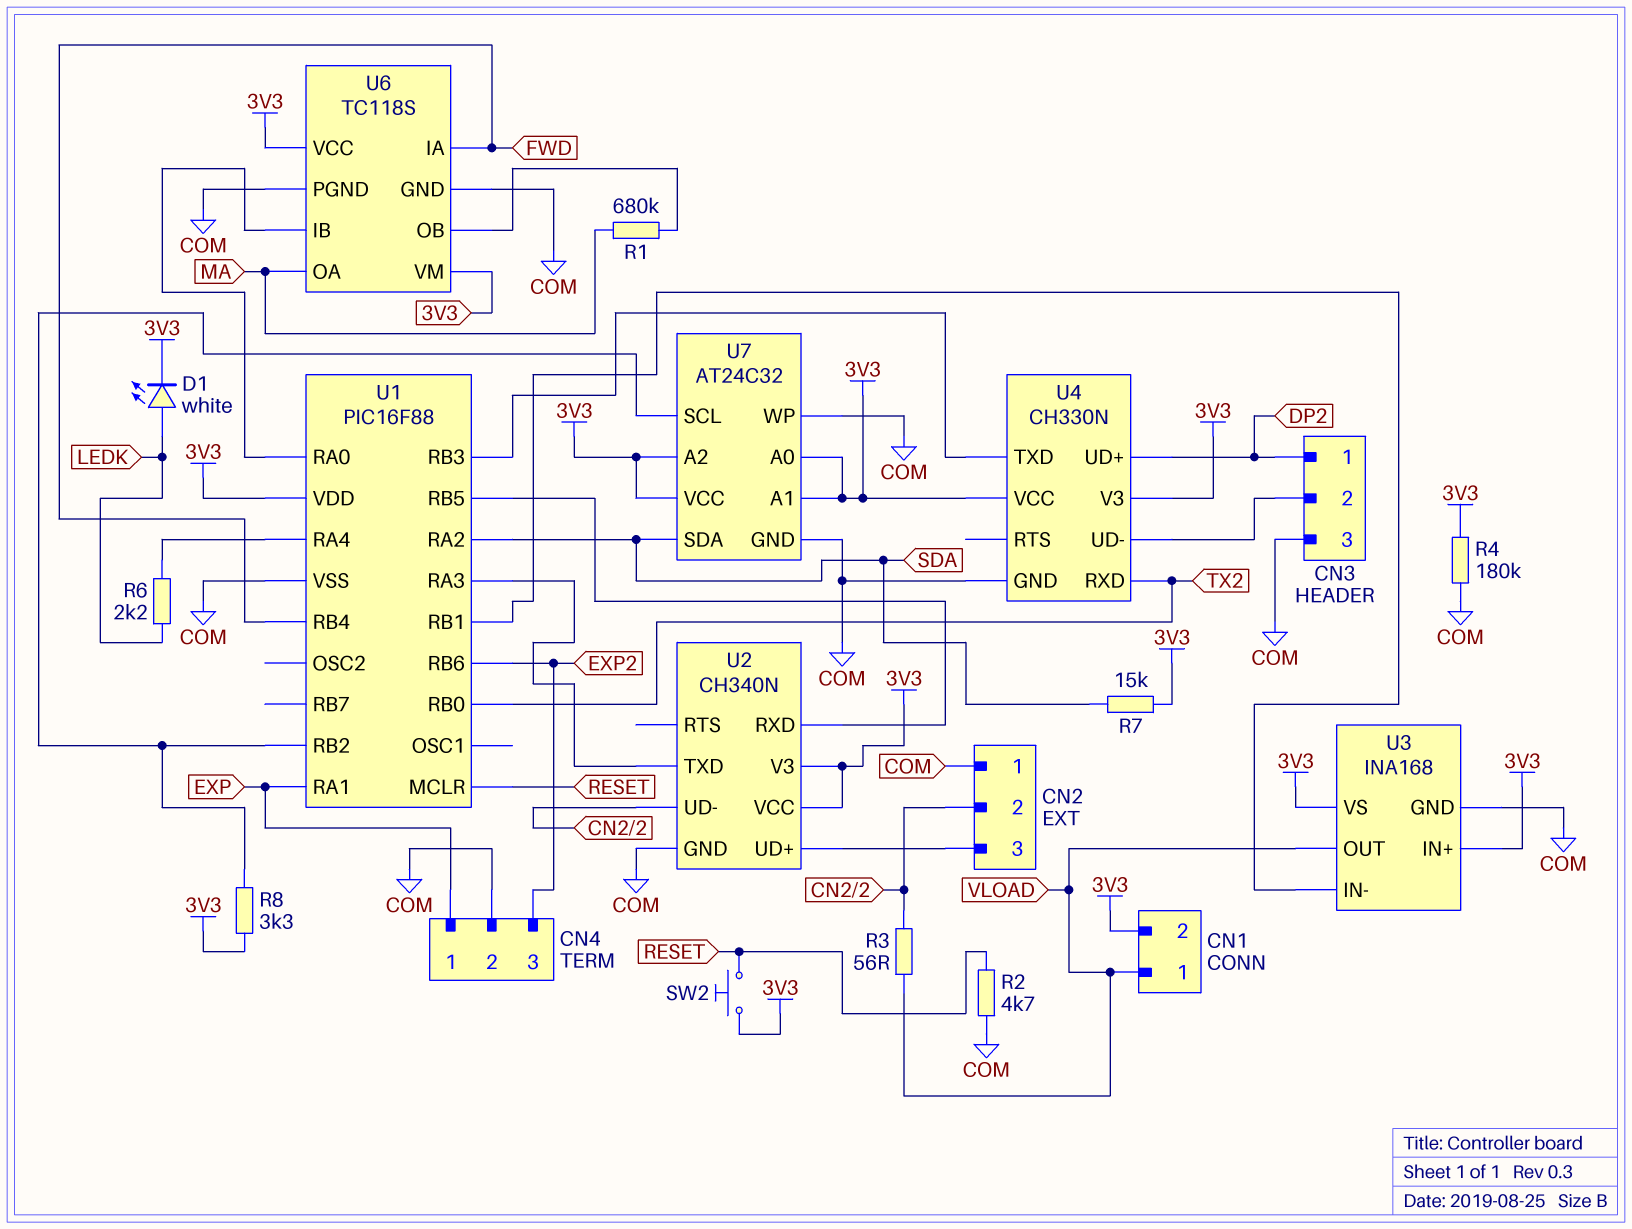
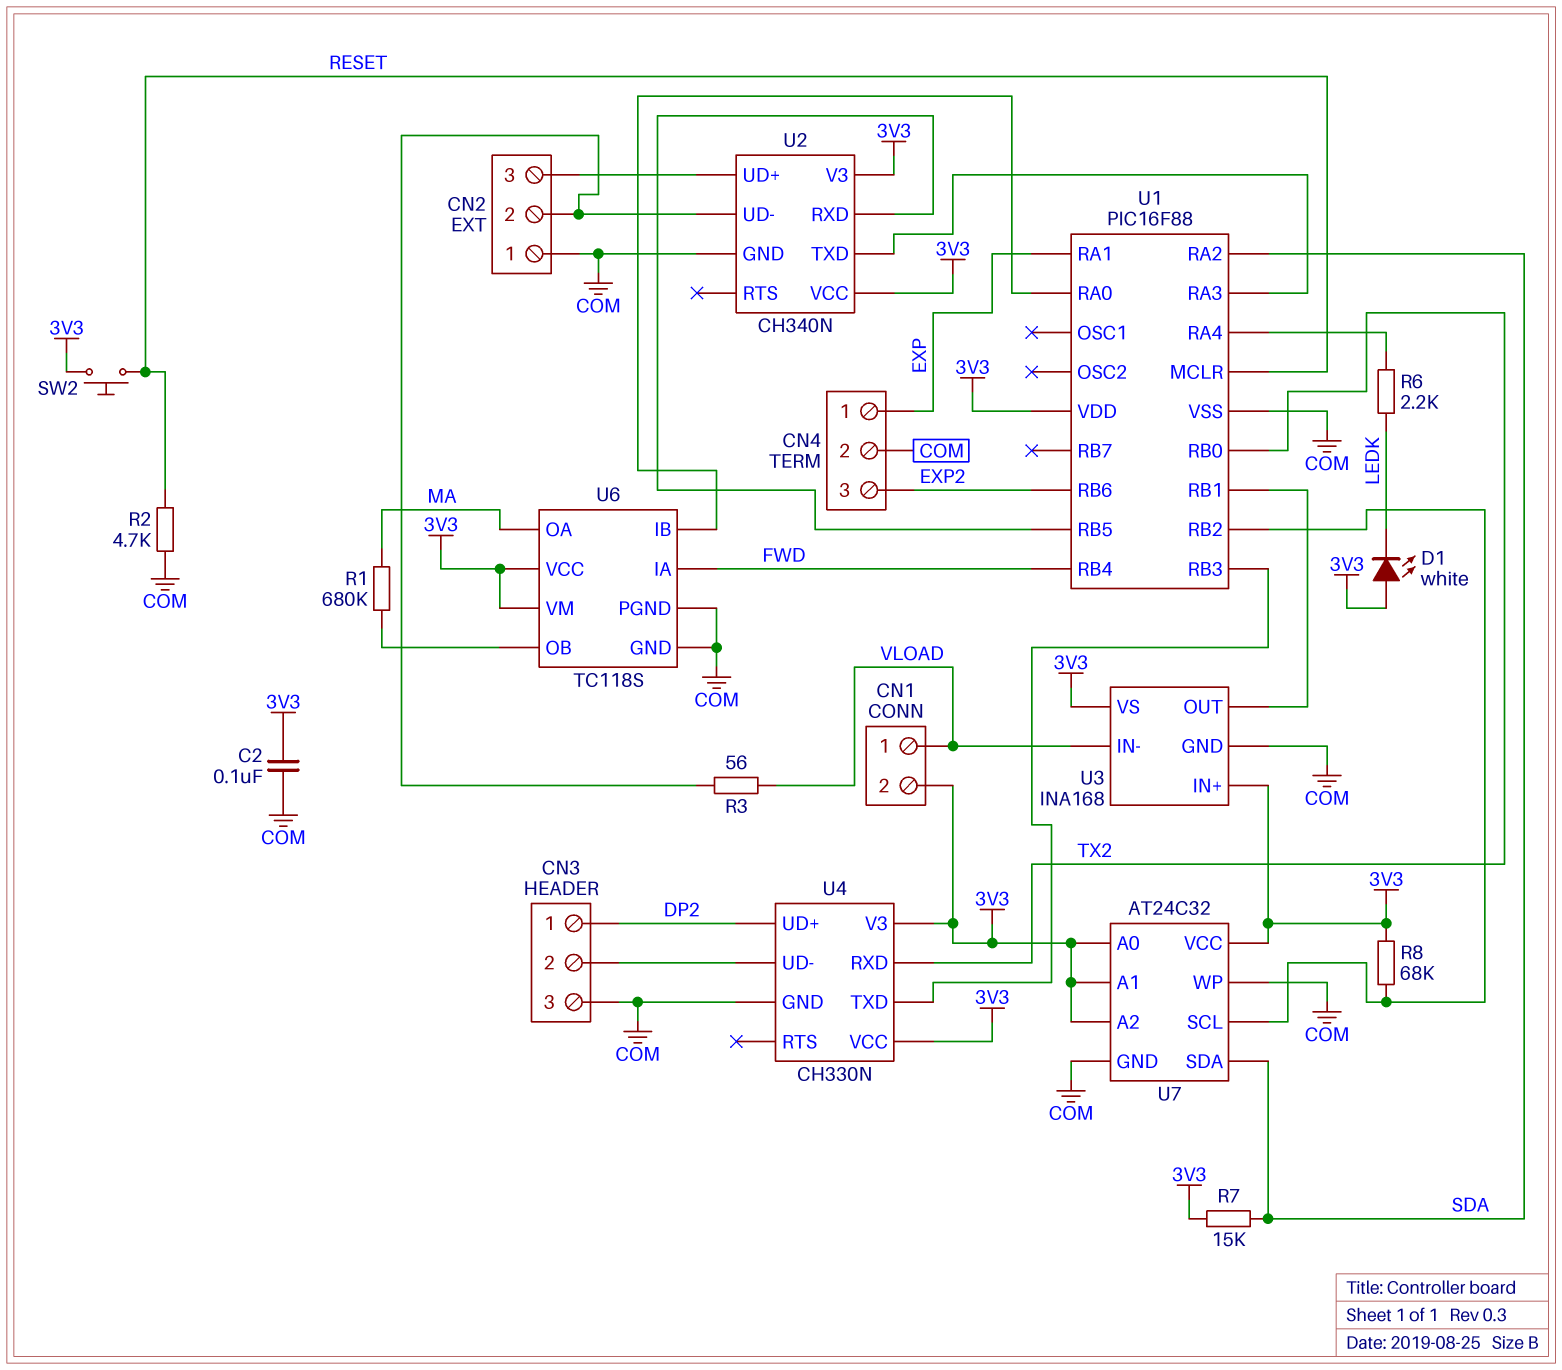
C2: none -> 100nF (3V3, COM)
D1: LED white (A LEDK, K 3V3) -> LED white (A 3V3, K LEDK)
R4: 180k (3V3, COM) -> none
R8: 3.3k (3V3, U1/RB2) -> 68k (3V3, U1/RB2)
U3 pin IN-: U1/RB1 -> VLOAD
U3 pin OUT: VLOAD -> U1/RB1

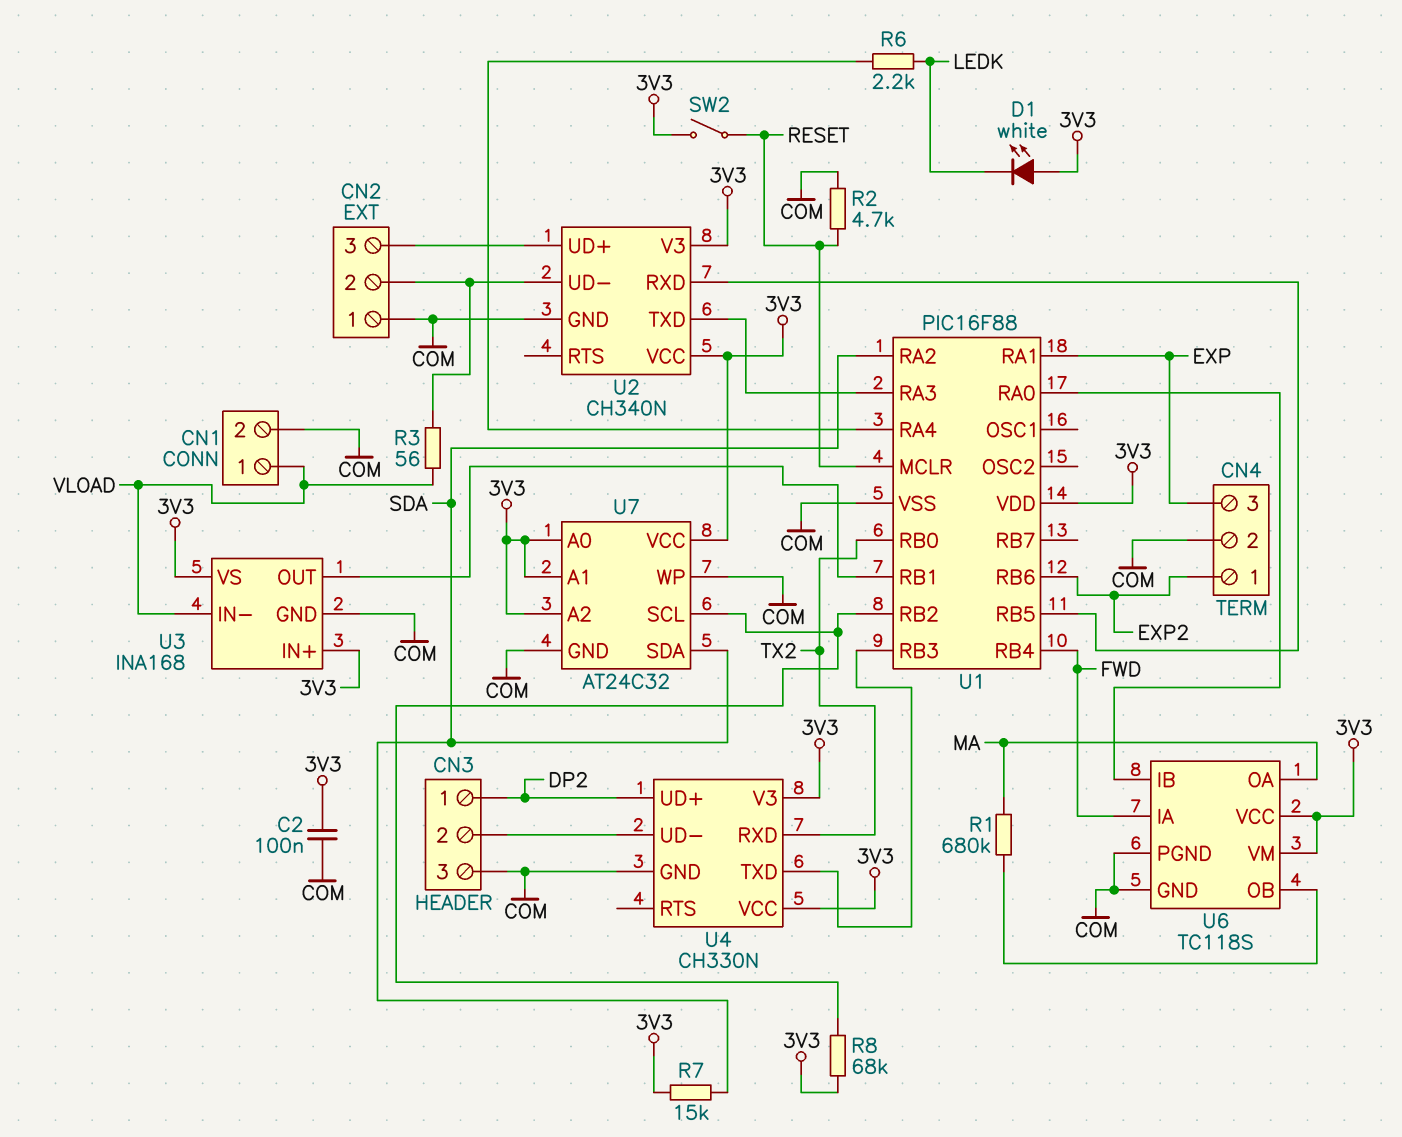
CN1 pin 2: 3V3 -> COM
CN4 pin 1: EXP -> EXP2
CN4 pin 3: EXP2 -> EXP
SW2: button (3V3, RESET) -> switch (3V3, RESET)

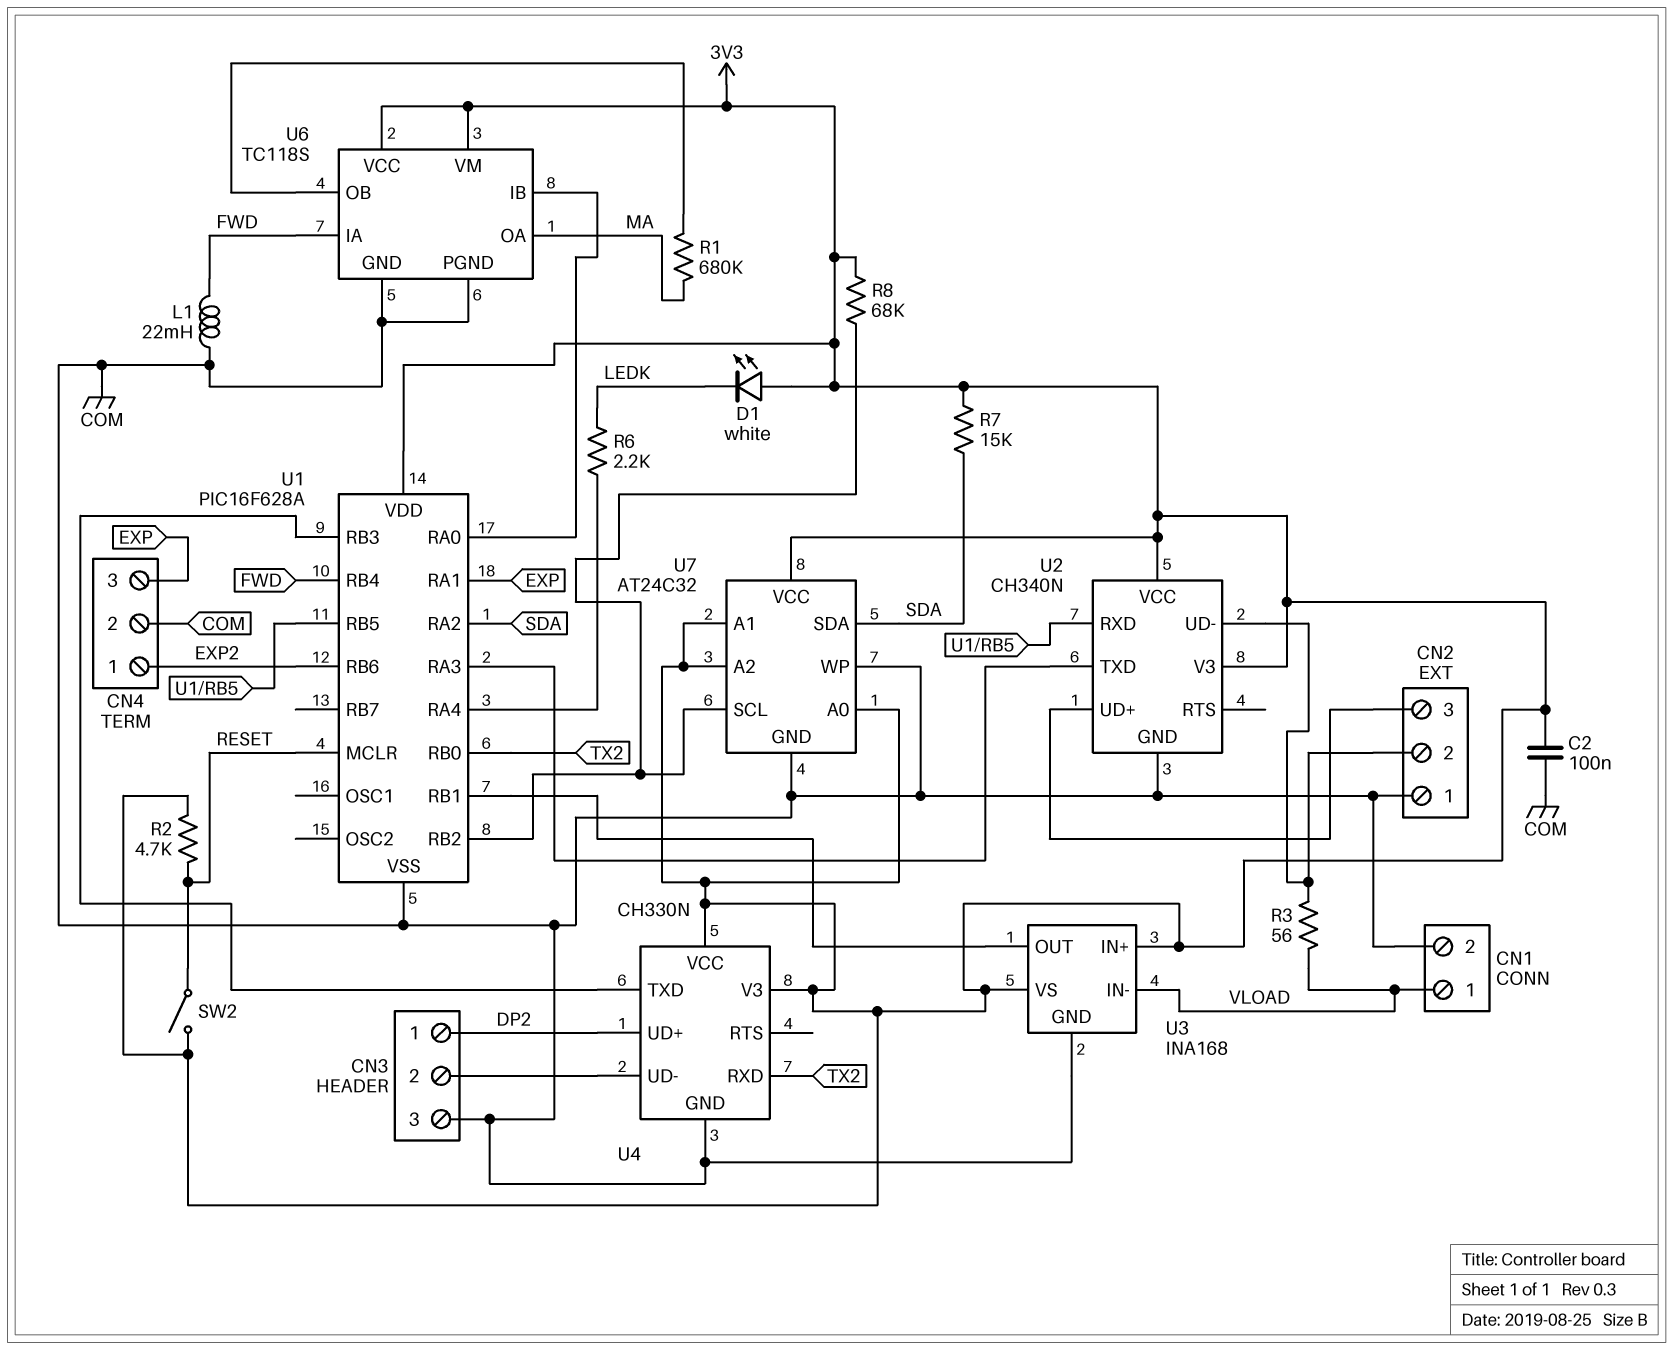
L1: none -> 22mH (COM, FWD)
R2: 4.7k (COM, RESET) -> 4.7k (3V3, RESET)
U1: PIC16F88 -> PIC16F628A

